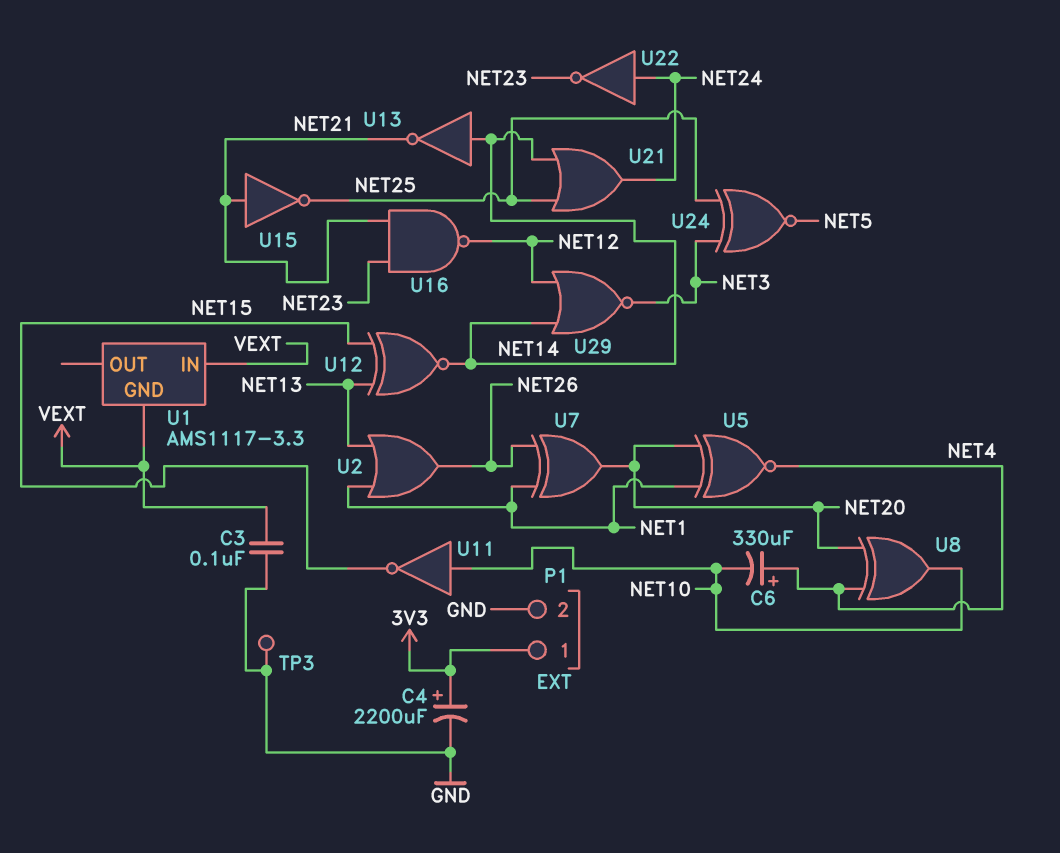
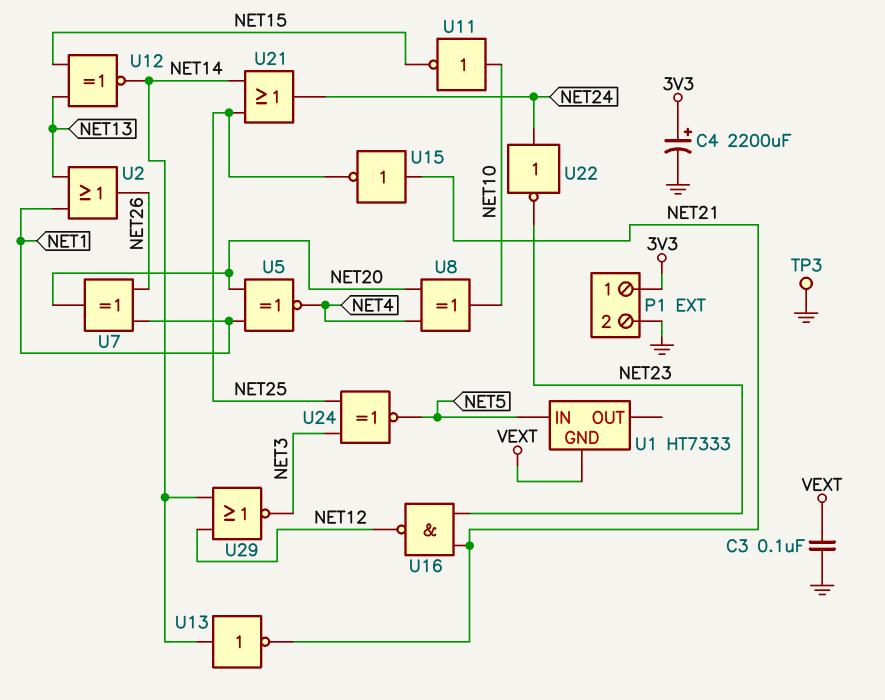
C6: 330uF (plus NET4, minus NET10) -> none
U1: AMS1117-3.3 -> HT7333
U1 pin IN: VEXT -> NET5

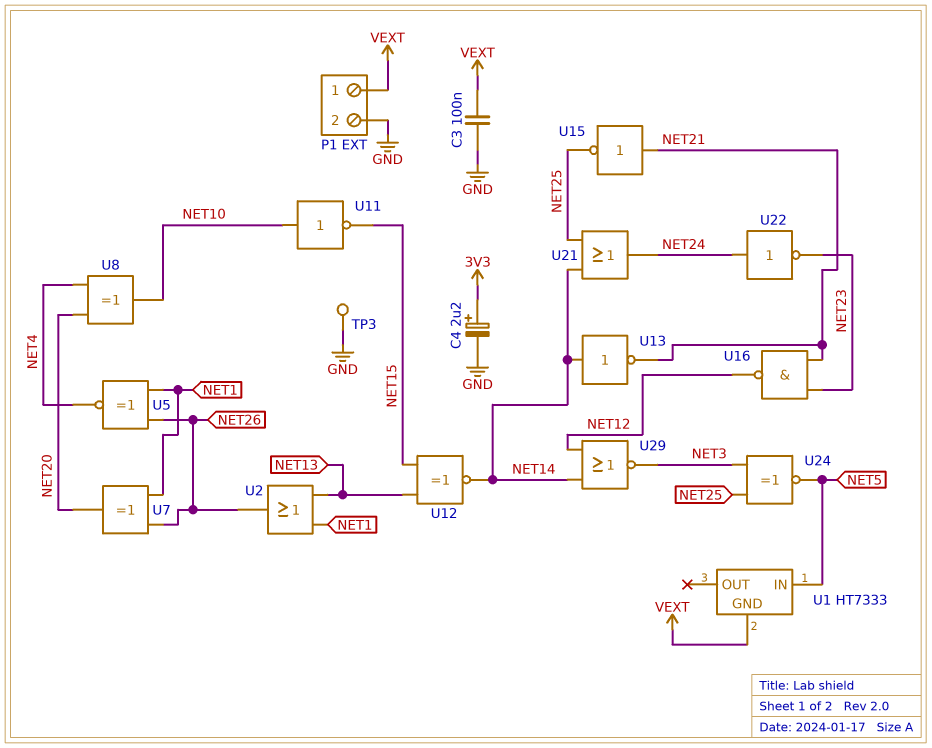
C4: 2200uF (plus 3V3, minus GND) -> 2.2uF (plus 3V3, minus GND)
P1 pin 1: 3V3 -> VEXT
U5: XNOR (in NET1, in NET20, out NET4) -> XNOR (in NET1, in NET26, out NET4)

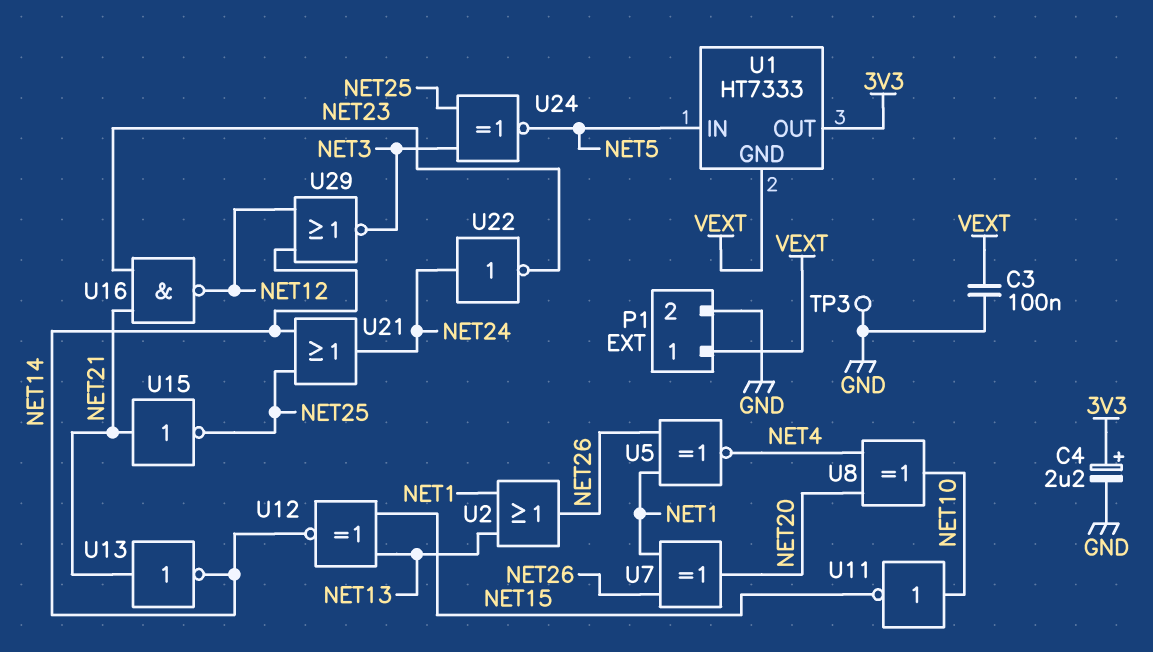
U1 pin OUT: none -> 3V3
U13: NOT (in NET14, out NET21) -> NOT (in NET21, out NET14)

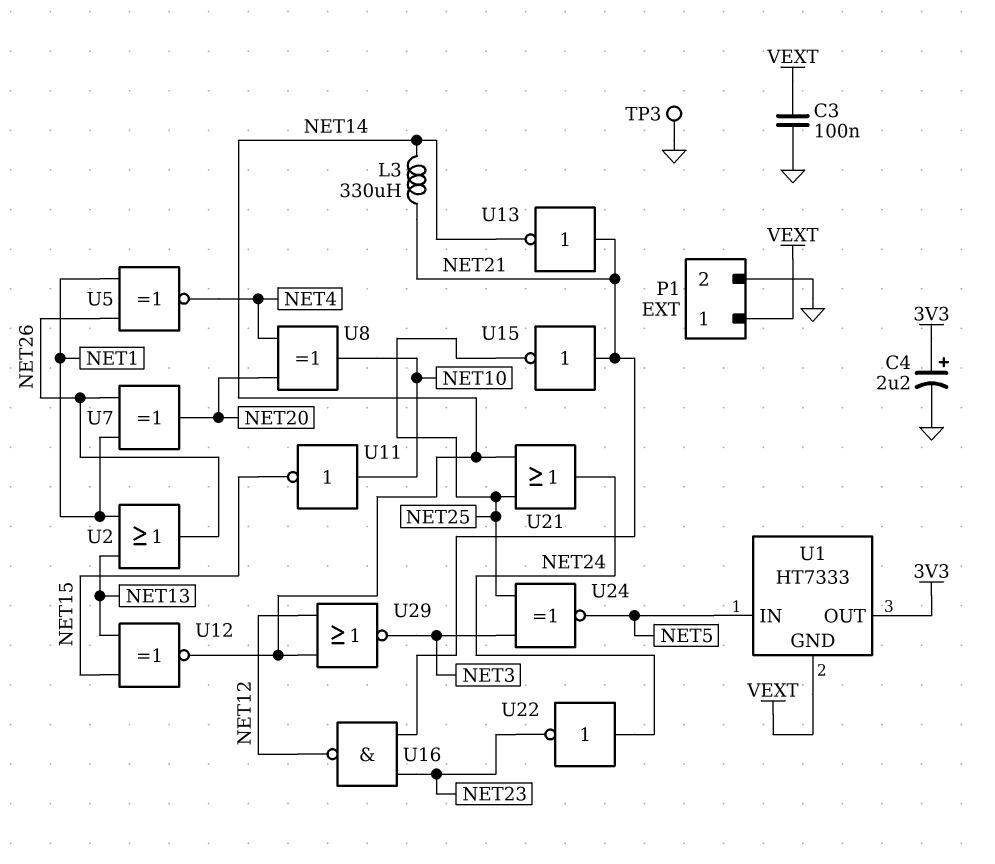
L3: none -> 330uH (NET14, NET21)

